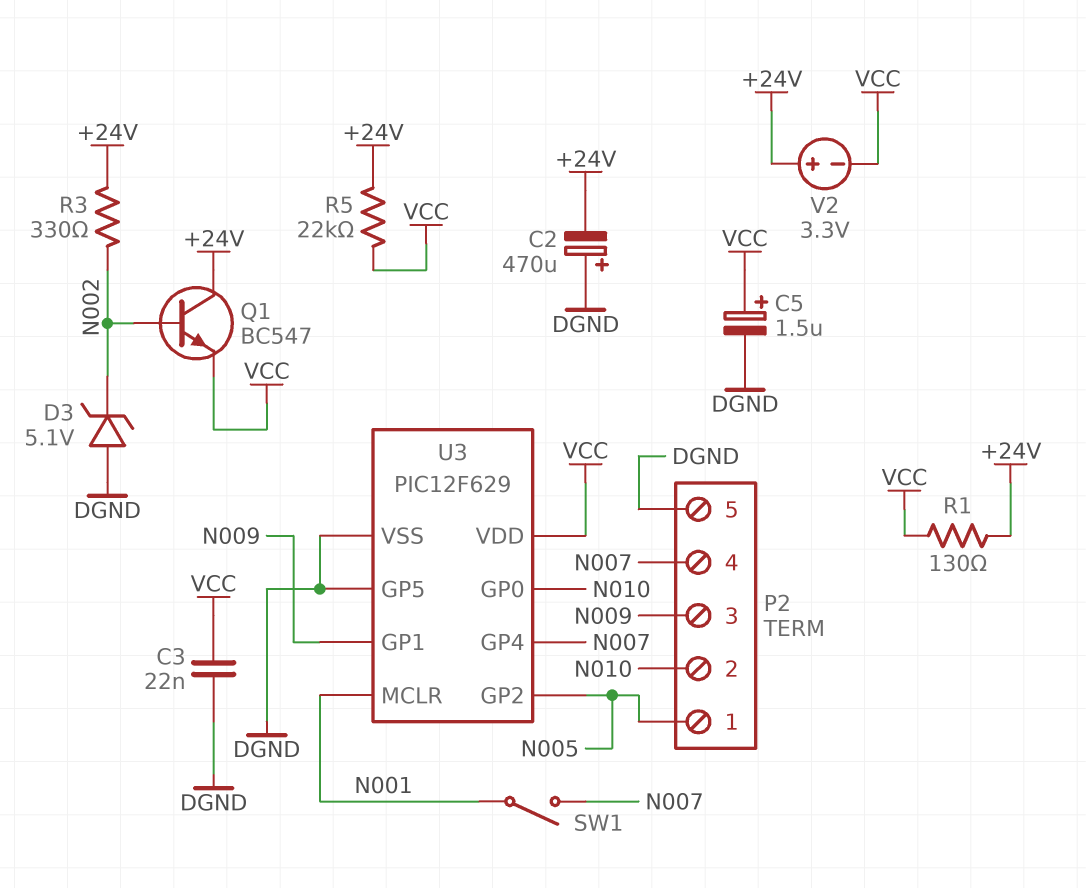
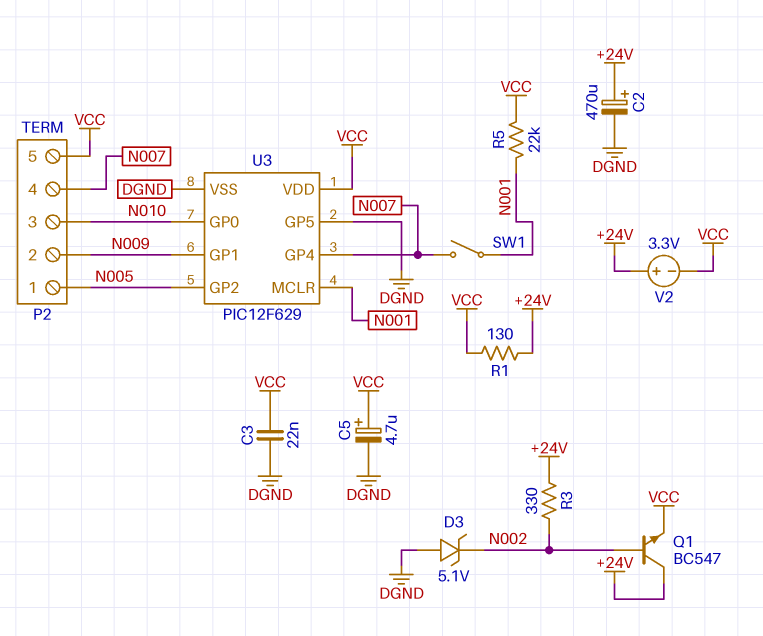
C2: 470uF (plus DGND, minus +24V) -> 470uF (plus +24V, minus DGND)
C5: 1.5uF (plus VCC, minus DGND) -> 4.7uF (plus VCC, minus DGND)
P2 pin 2: N010 -> N009
P2 pin 3: N009 -> N010
P2 pin 5: DGND -> VCC
R5: 22k (+24V, VCC) -> 22k (N001, VCC)

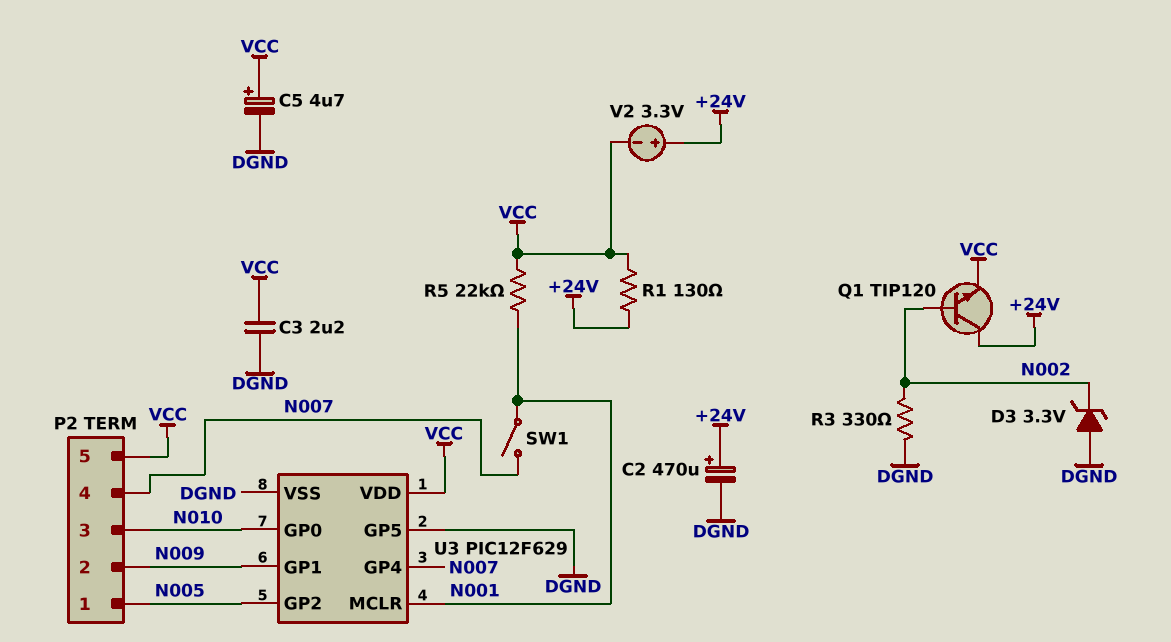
C3: 22nF (DGND, VCC) -> 2.2uF (DGND, VCC)
D3: zener 5.1V (A DGND, K N002) -> zener 3.3V (A DGND, K N002)
Q1: NPN BC547 (B N002, C +24V, E VCC) -> NPN TIP120 (B N002, C +24V, E VCC)
R3: 330 (+24V, N002) -> 330 (DGND, N002)

